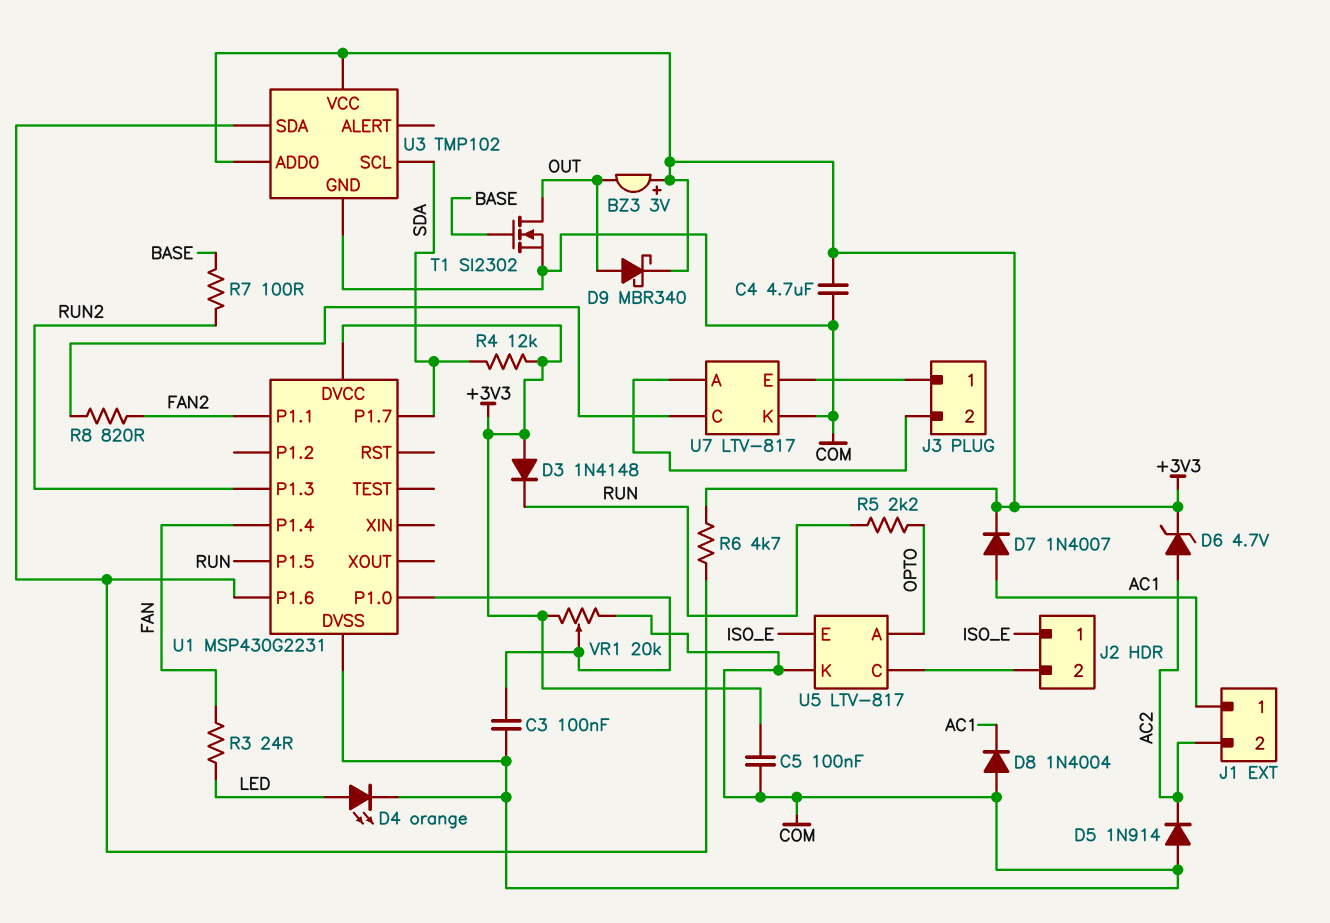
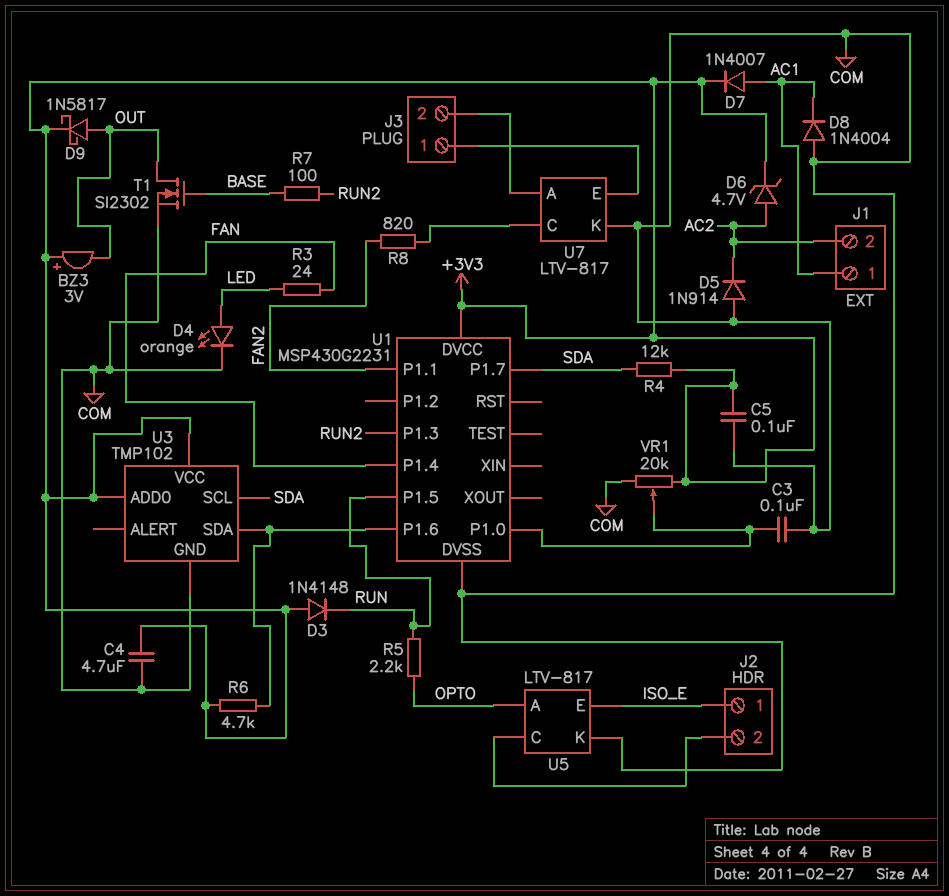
D9: schottky MBR340 (A OUT, K +3V3) -> schottky 1N5817 (A OUT, K +3V3)

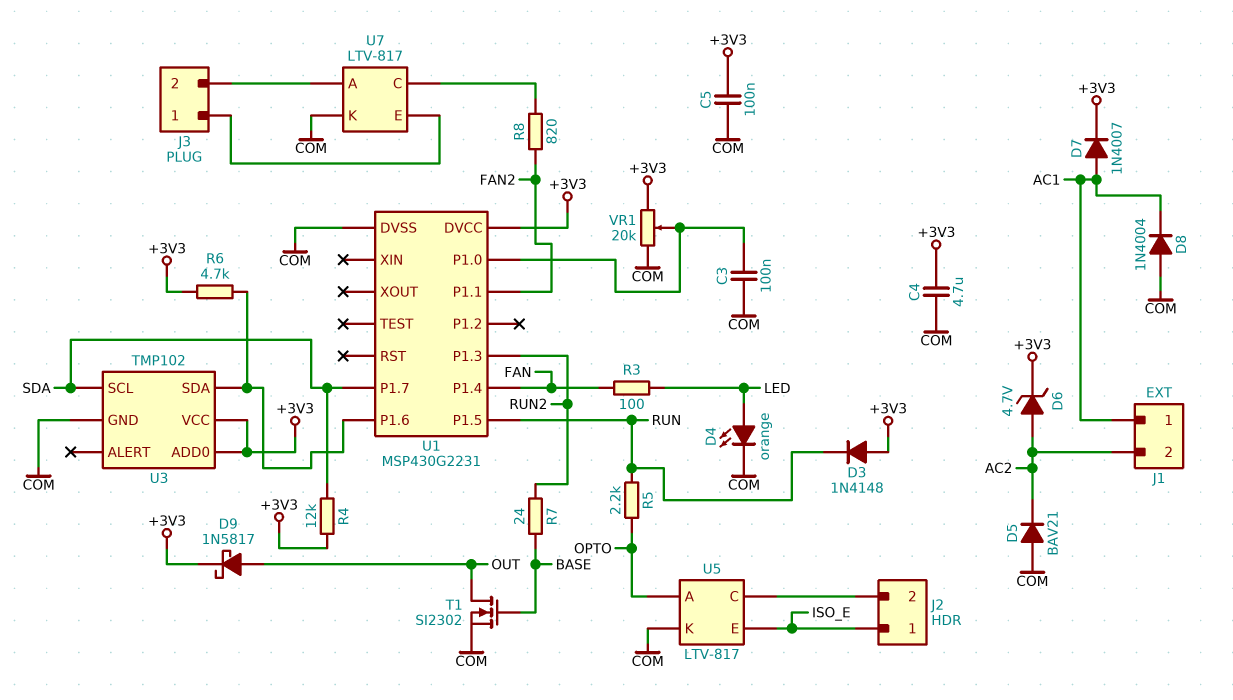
BZ3: buzzer 3V (plus +3V3, minus OUT) -> none
D5: diode 1N914 (A COM, K AC2) -> diode BAV21 (A COM, K AC2)
R3: 24 (FAN, LED) -> 100 (FAN, LED)
R7: 100 (BASE, RUN2) -> 24 (BASE, RUN2)

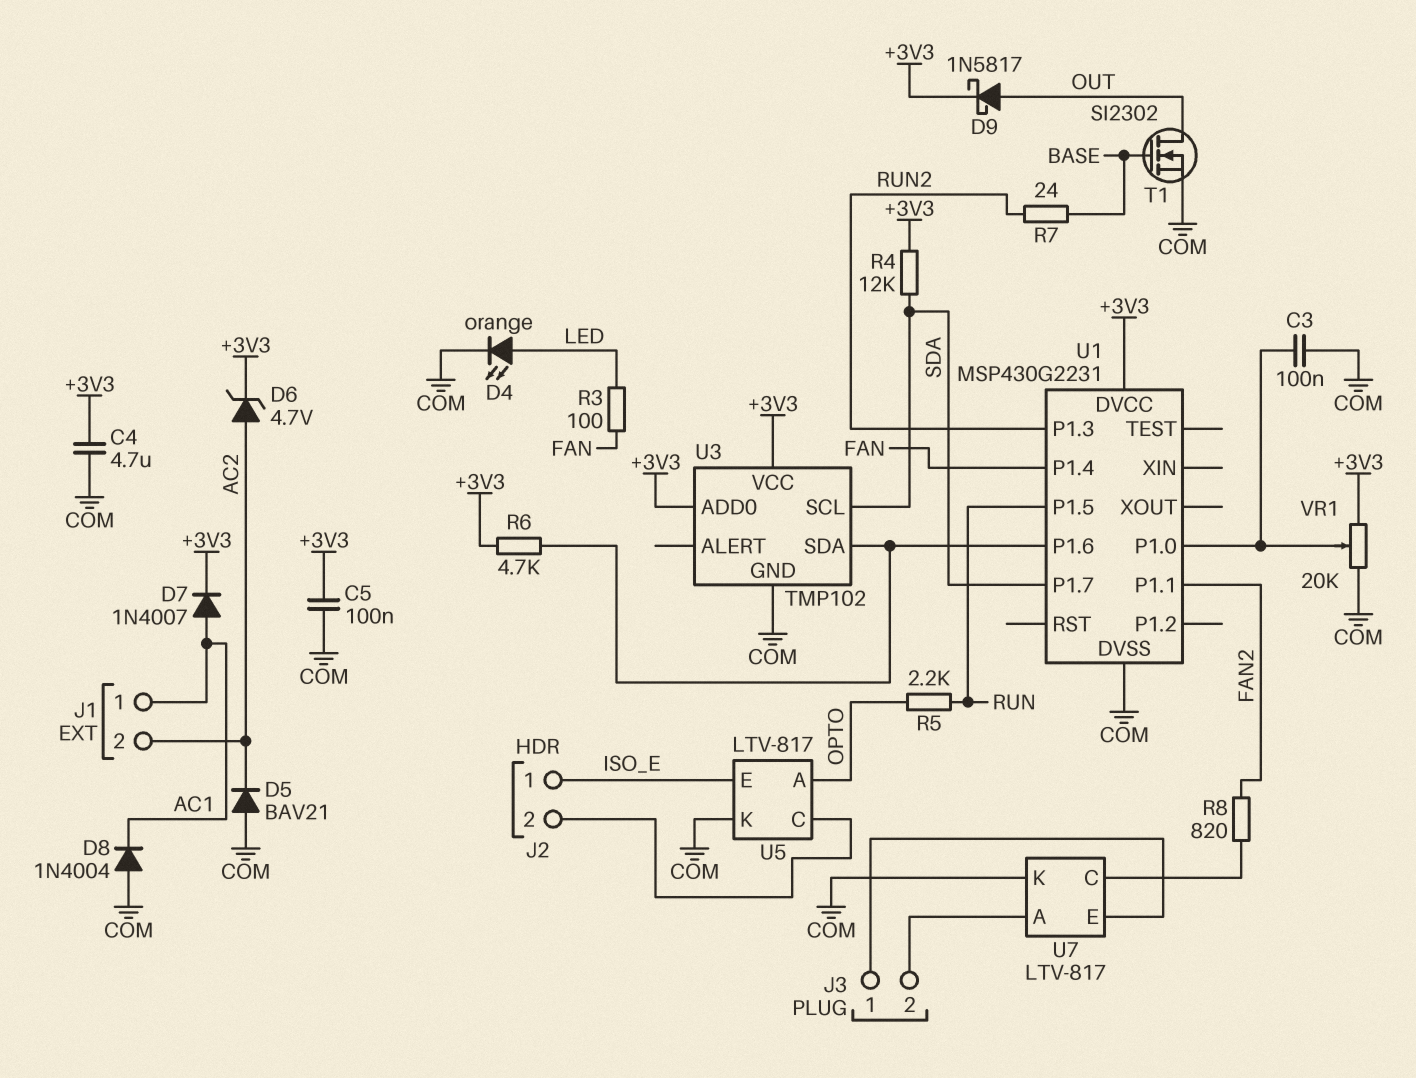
D3: diode 1N4148 (A +3V3, K RUN) -> none

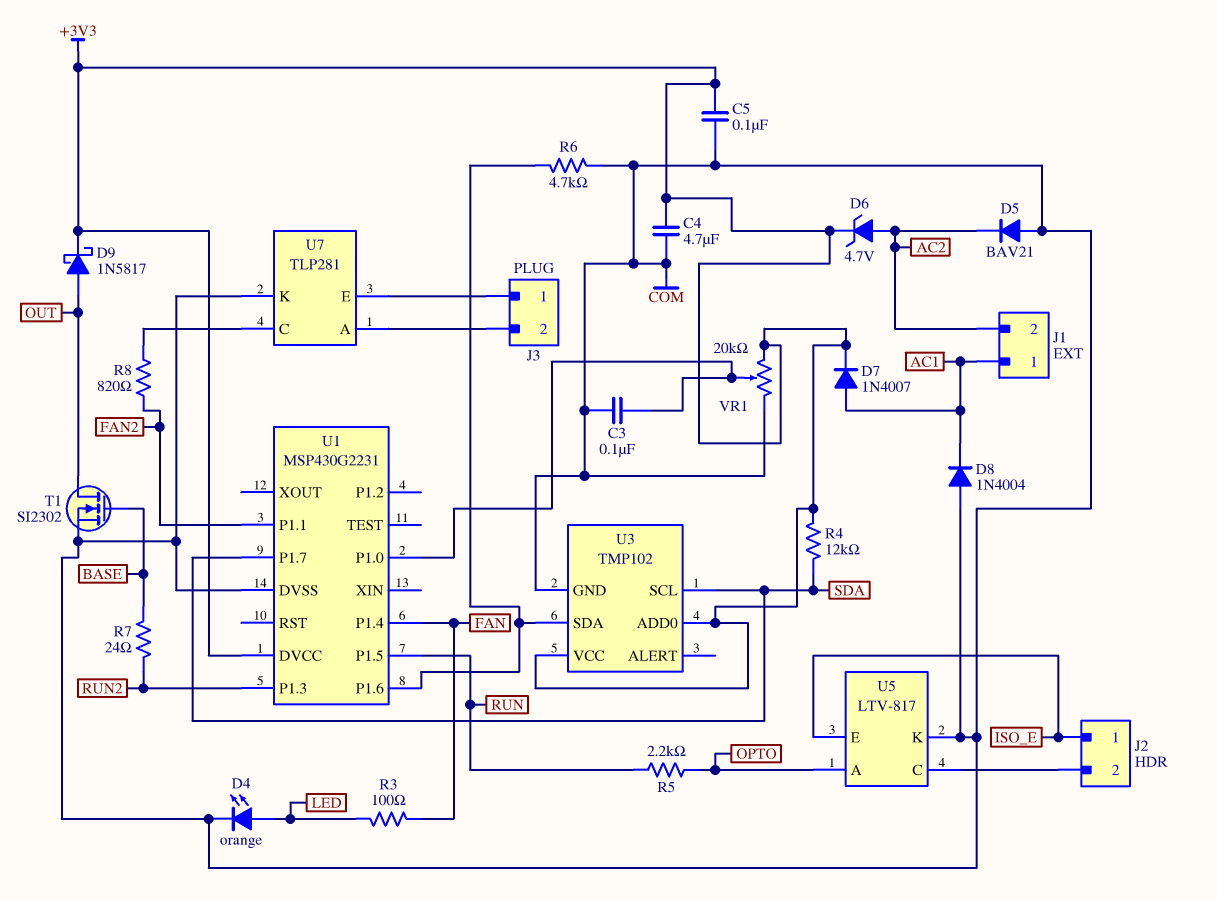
R6: 4.7k (+3V3, U1/P1.6) -> 4.7k (COM, U1/P1.6)
U7: LTV-817 -> TLP281

